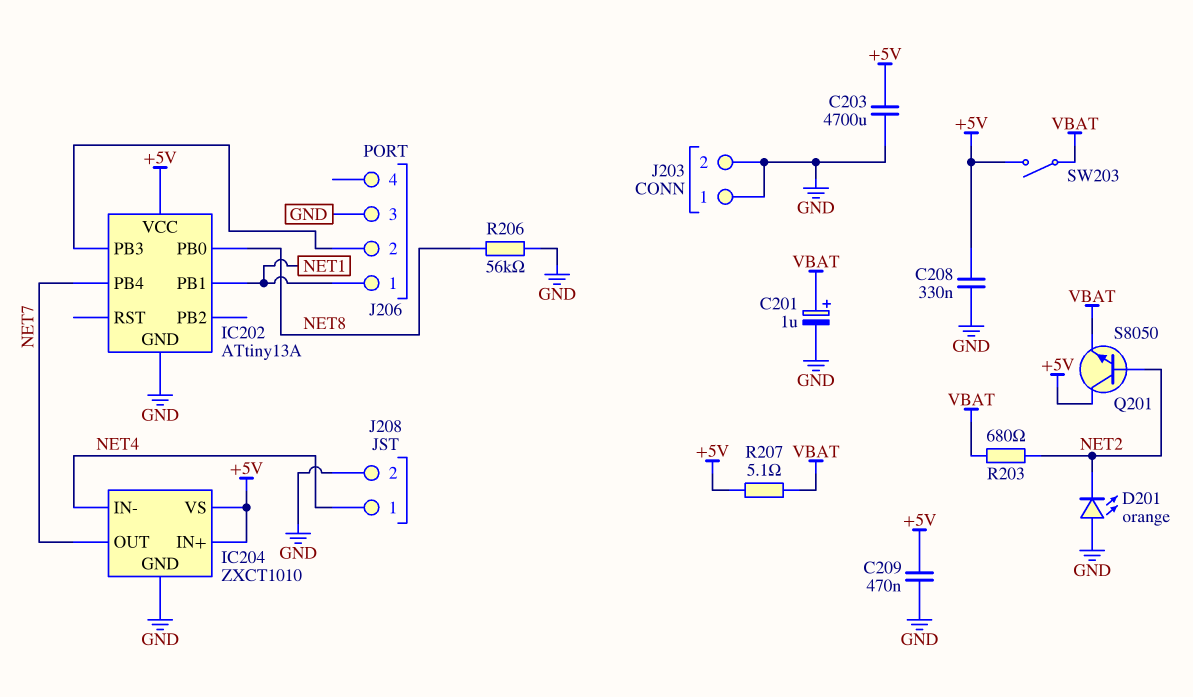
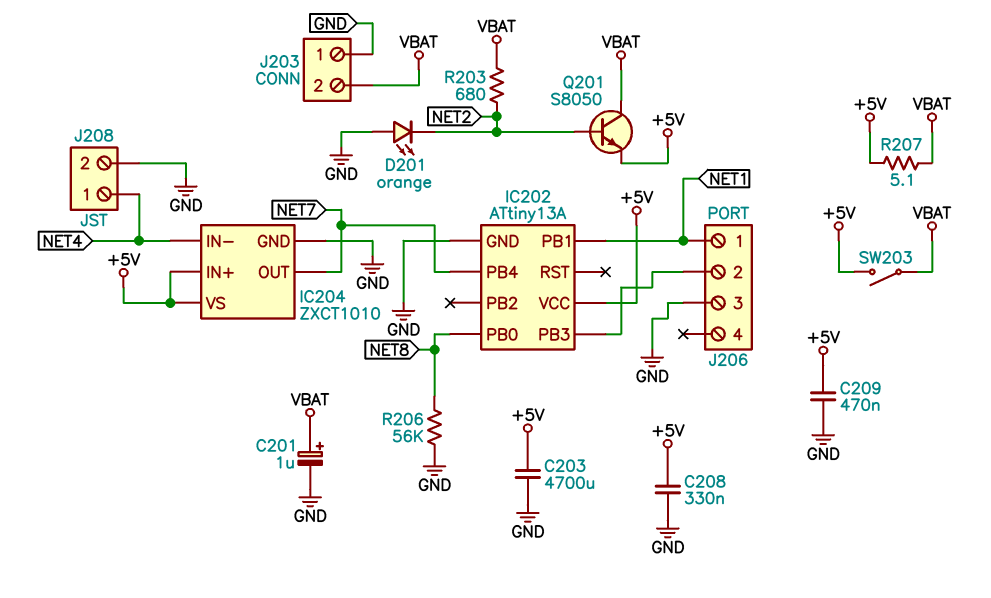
J203 pin 2: GND -> VBAT
Q201: NPN S8050 (B NET2, C +5V, E VBAT) -> NPN S8050 (B NET2, C VBAT, E +5V)

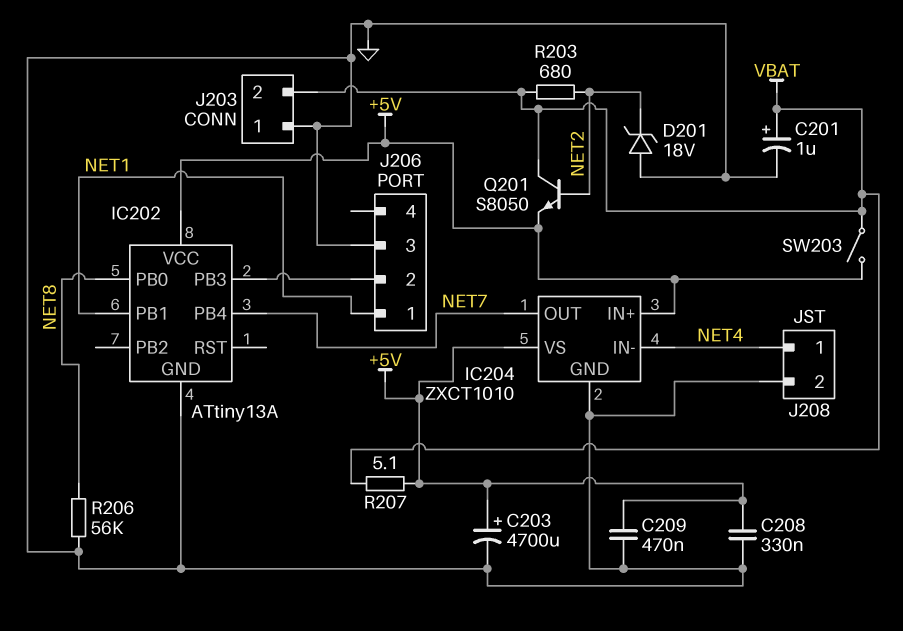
C203: 4700uF (+5V, GND) -> 4700uF (plus +5V, minus GND)
D201: LED orange (A GND, K NET2) -> zener 18V (A GND, K NET2)

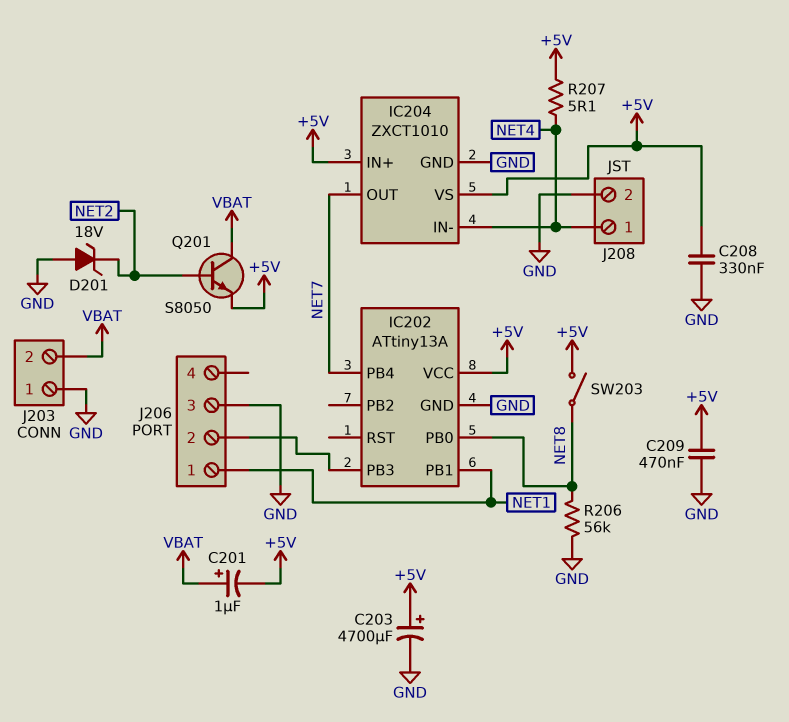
C201: 1uF (plus VBAT, minus GND) -> 1uF (plus VBAT, minus +5V)
R203: 680 (NET2, VBAT) -> none
R207: 5.1 (+5V, VBAT) -> 5.1 (+5V, NET4)
SW203: switch (+5V, VBAT) -> switch (+5V, NET8)

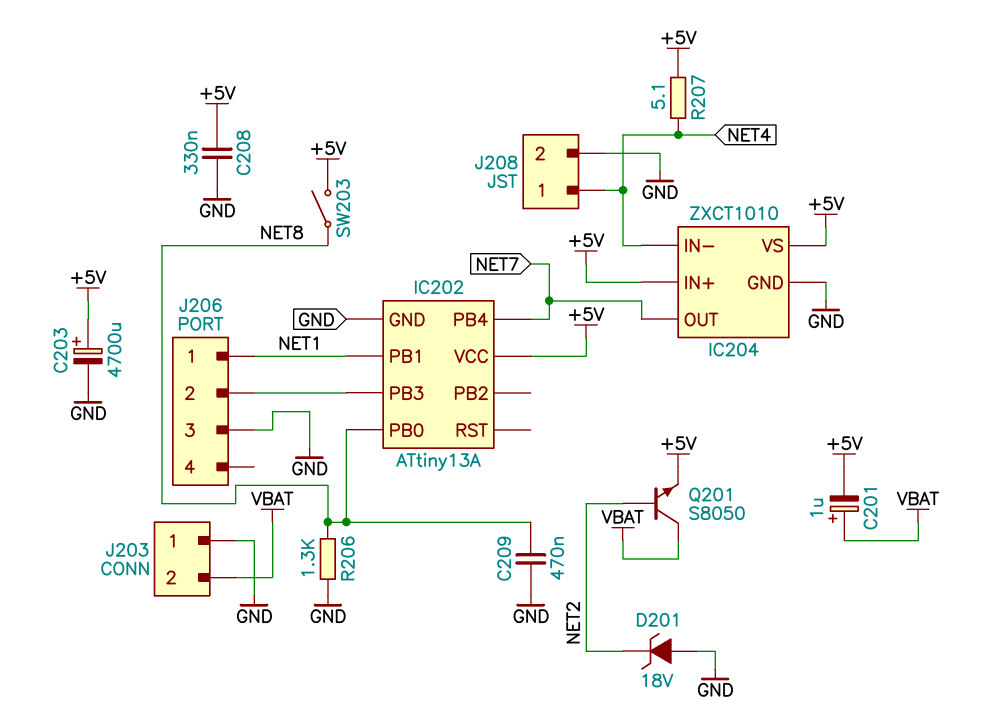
C209: 470nF (+5V, GND) -> 470nF (GND, NET8)
R206: 56k (GND, NET8) -> 1.3k (GND, NET8)

